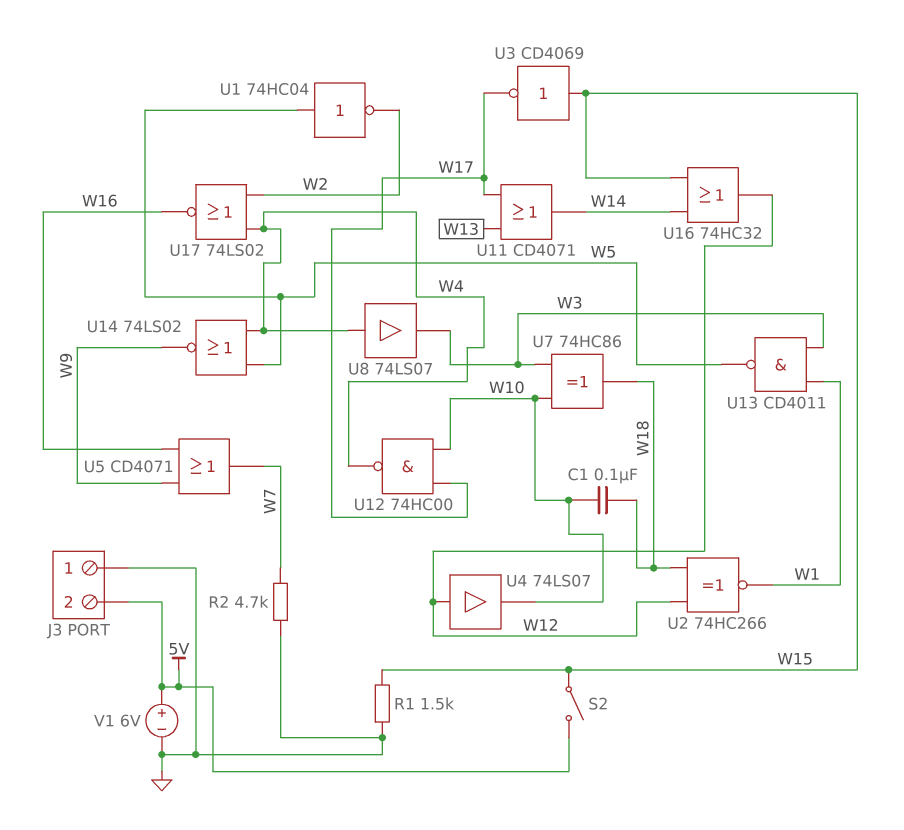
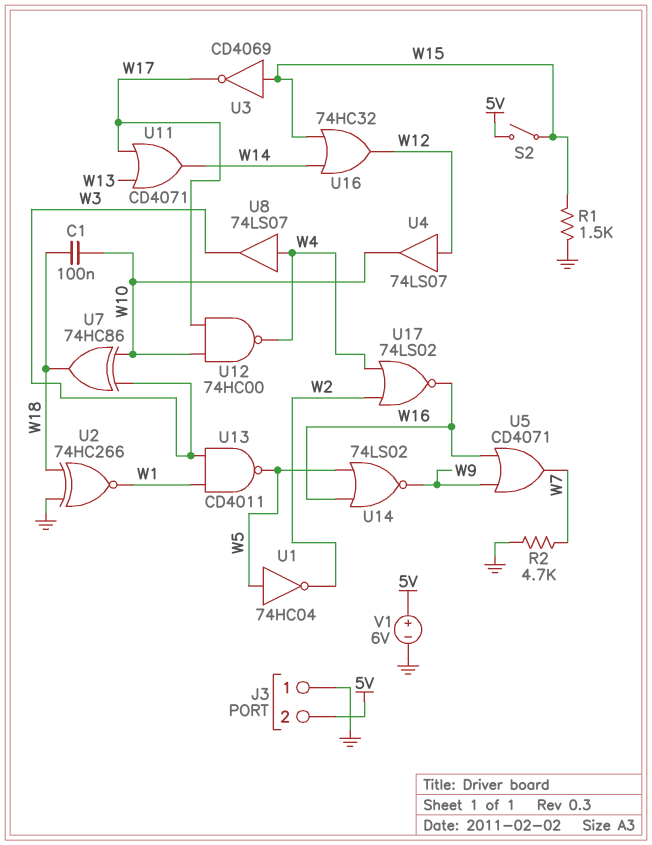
U2: XNOR 74HC266 (in W12, in W18, out W1) -> XNOR 74HC266 (in GND, in W18, out W1)
U14: NOR 74LS02 (in W4, in W5, out W9) -> NOR 74LS02 (in W5, in W16, out W9)

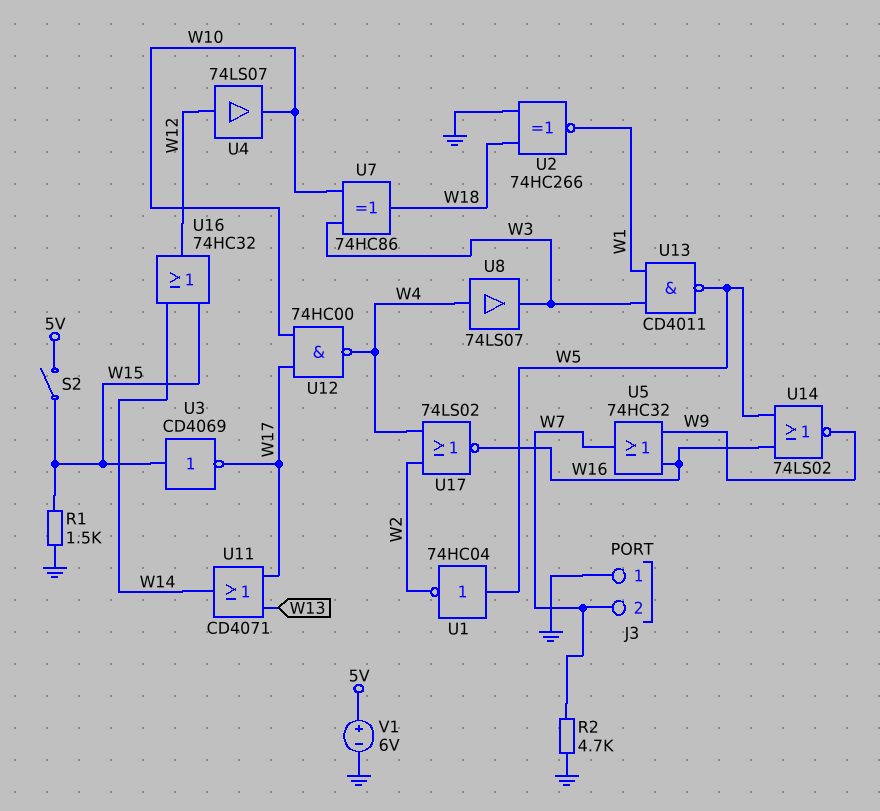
C1: 100nF (W10, W18) -> none
J3 pin 2: 5V -> W7
U5: OR CD4071 (in W9, in W16, out W7) -> OR 74HC32 (in W9, in W16, out W7)

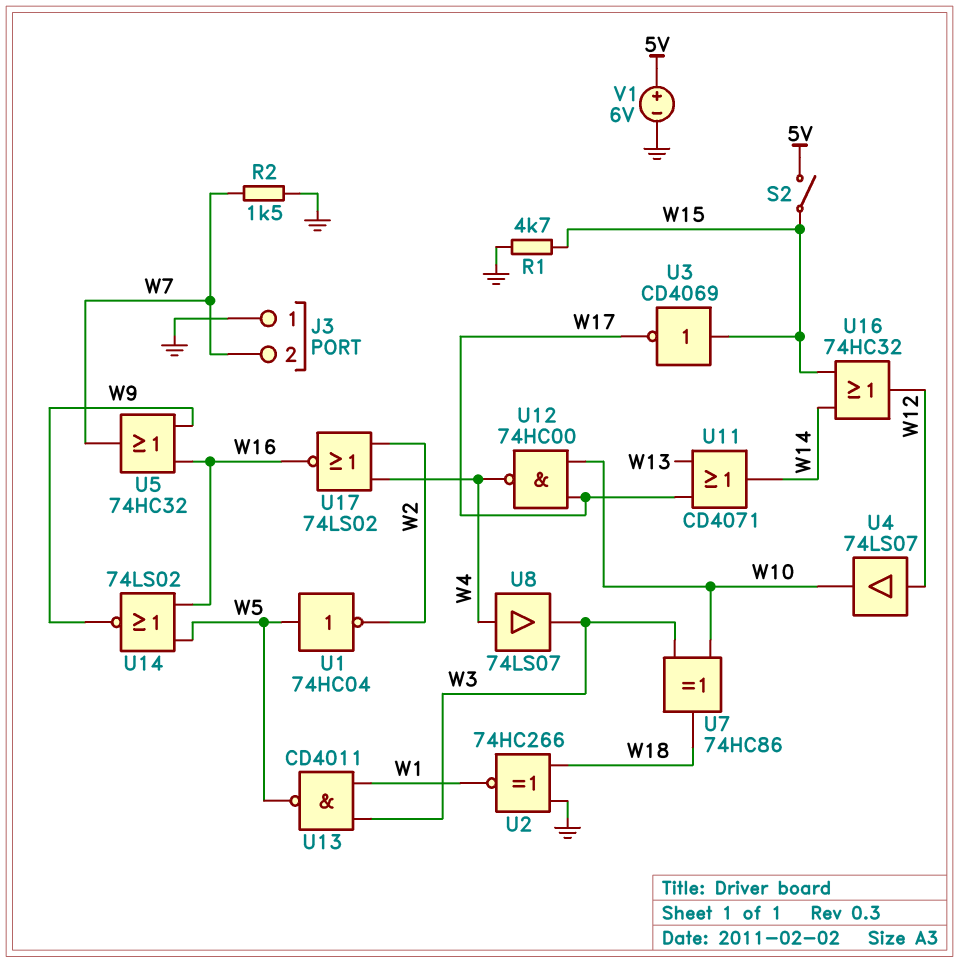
R1: 1.5k (GND, W15) -> 4.7k (GND, W15)
R2: 4.7k (GND, W7) -> 1.5k (GND, W7)

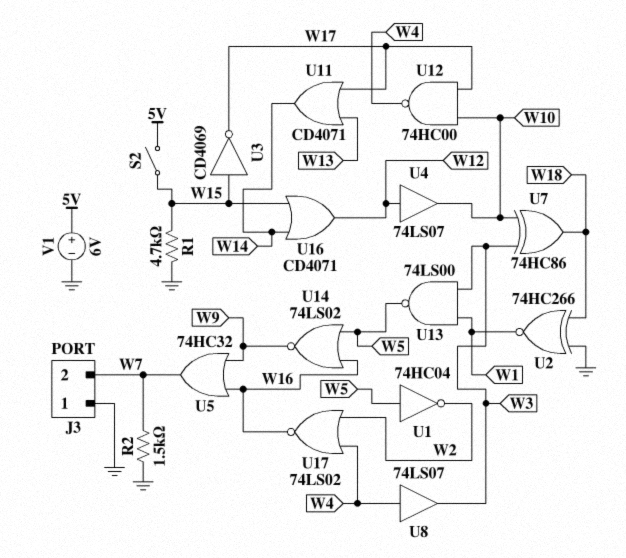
U13: NAND CD4011 (in W1, in W3, out W5) -> NAND 74LS00 (in W1, in W3, out W5)
U16: OR 74HC32 (in W14, in W15, out W12) -> OR CD4071 (in W14, in W15, out W12)

